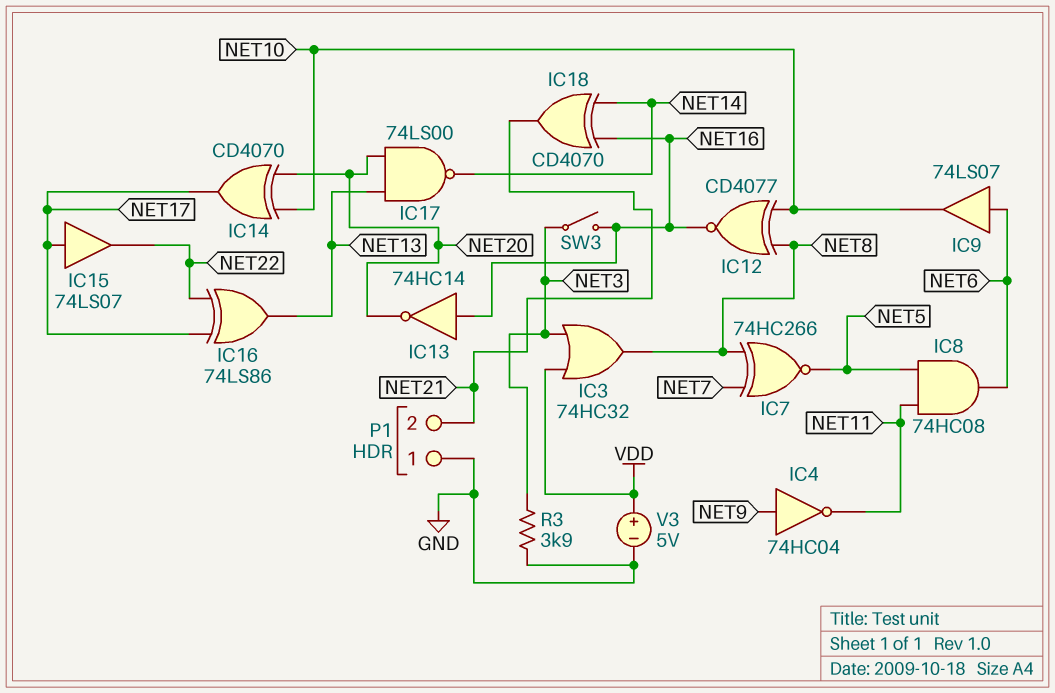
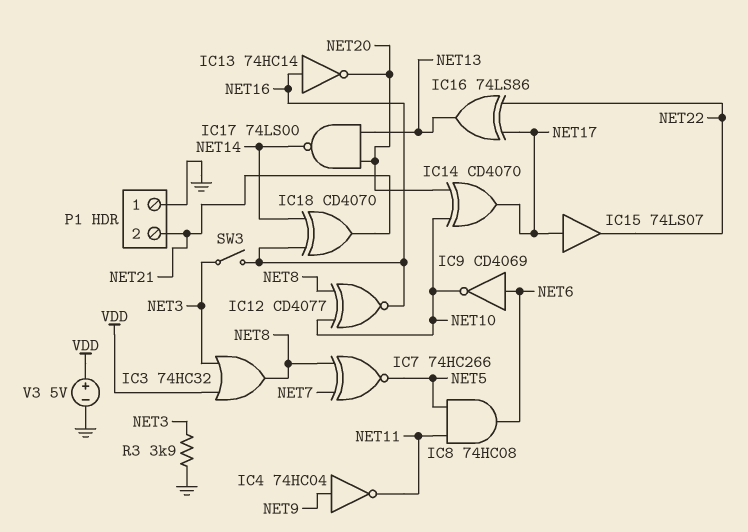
IC9: buffer 74LS07 (in NET6, out NET10) -> NOT CD4069 (in NET6, out NET10)

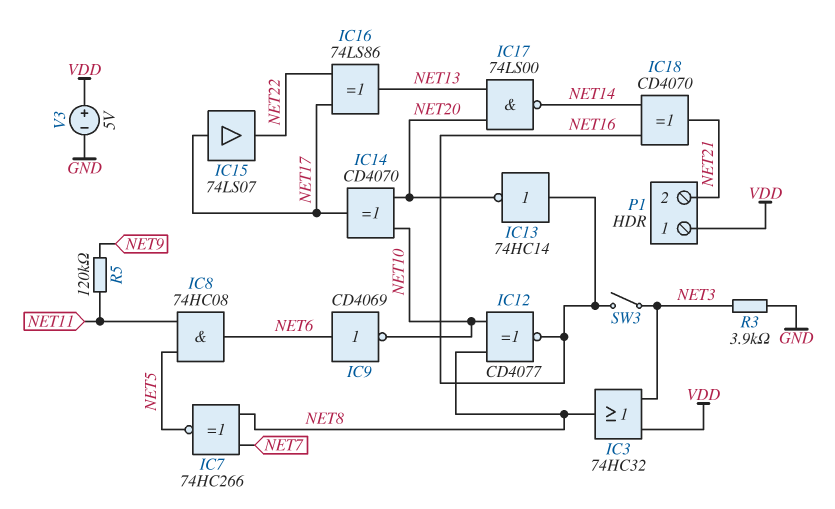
IC4: NOT 74HC04 (in NET9, out NET11) -> none
P1 pin 1: GND -> VDD
R5: none -> 120k (NET9, NET11)

